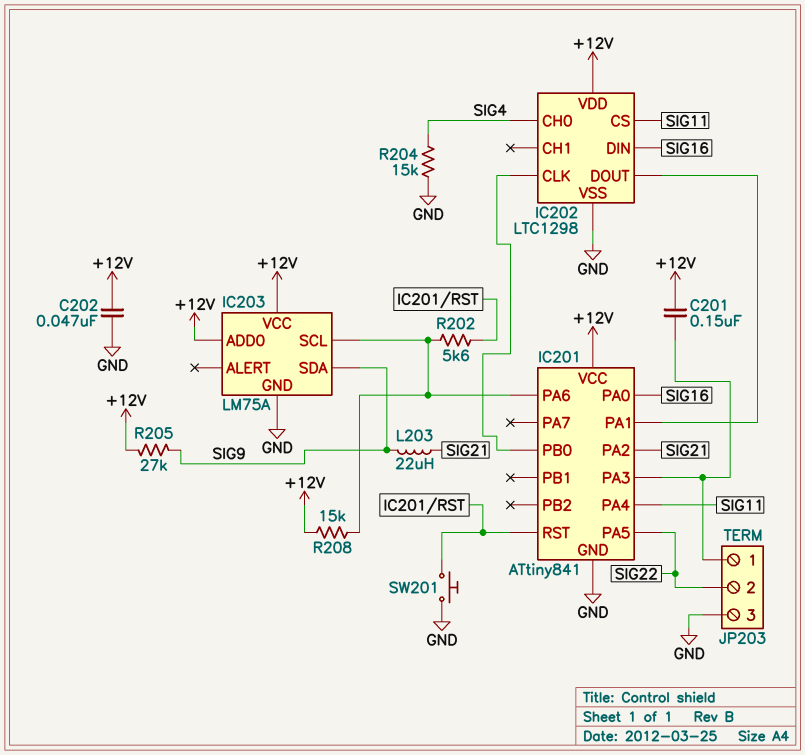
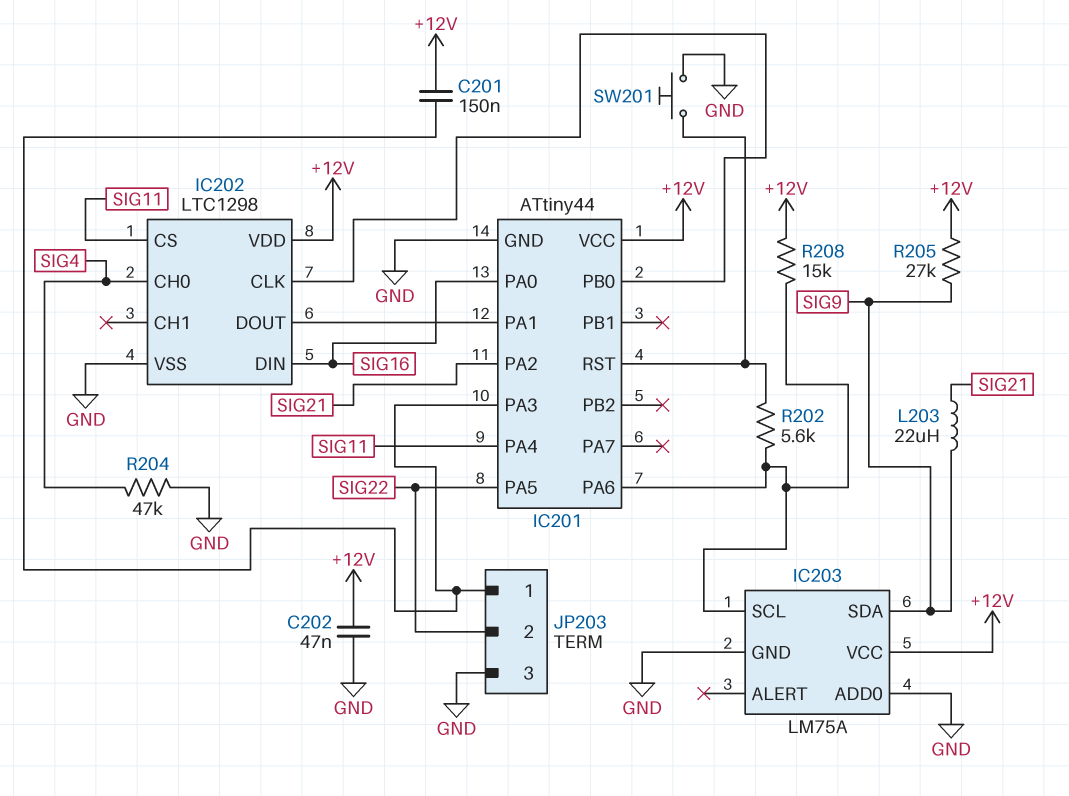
IC201: ATtiny841 -> ATtiny44
IC203 pin ADD0: +12V -> GND
R204: 15k (GND, SIG4) -> 47k (GND, SIG4)

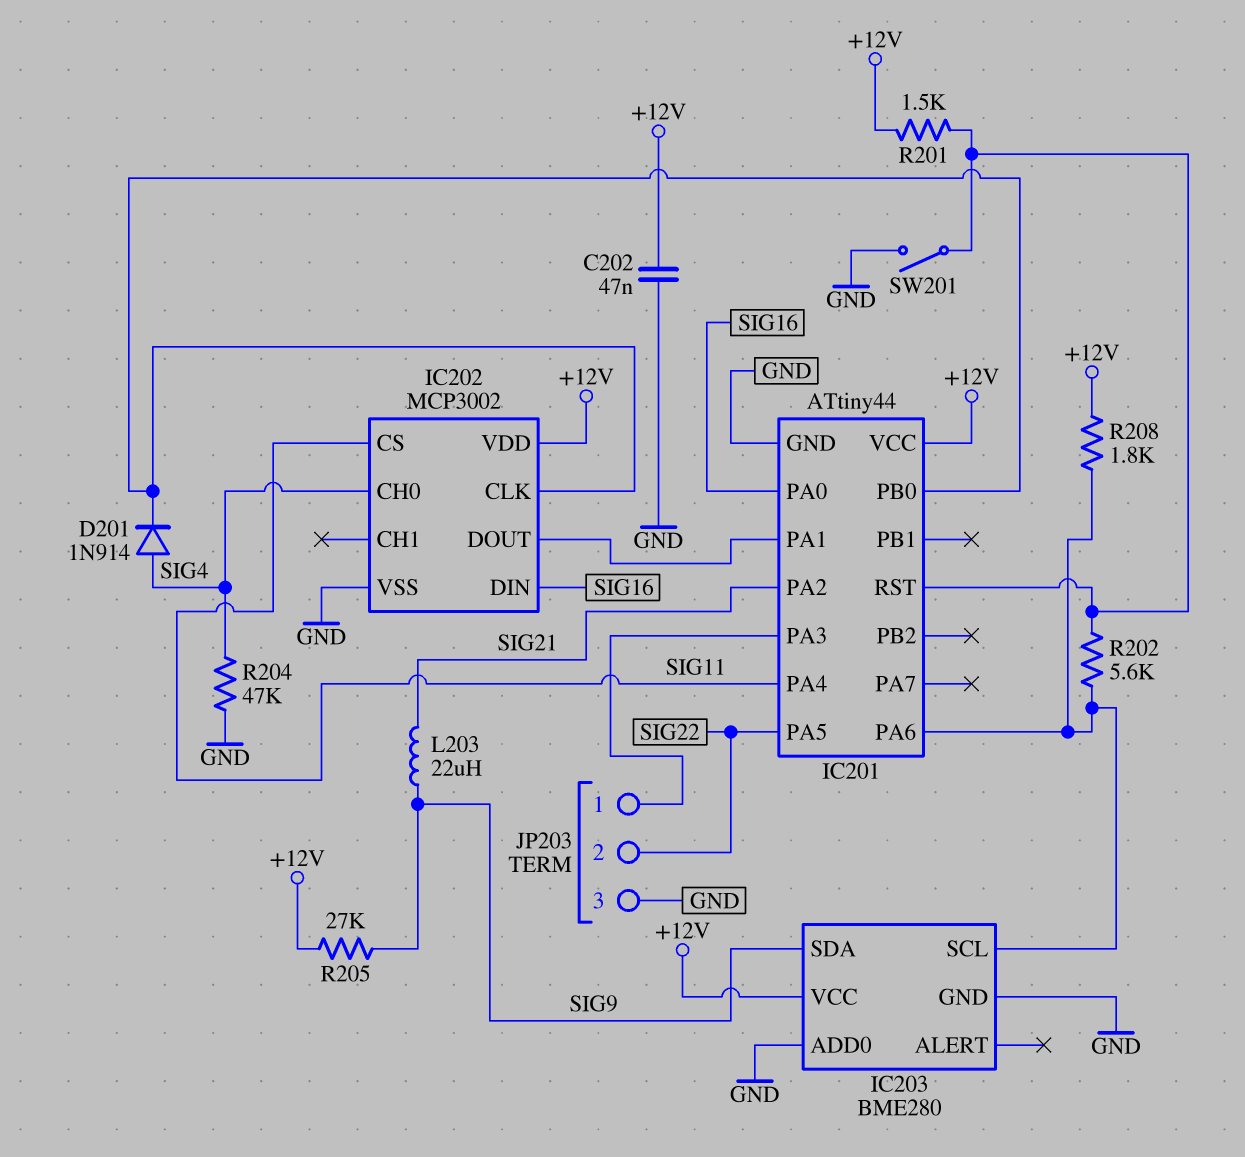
C201: 150nF (+12V, IC201/PA3) -> none
D201: none -> diode 1N914 (A SIG4, K IC201/PB0)
IC202: LTC1298 -> MCP3002
IC203: LM75A -> BME280
R201: none -> 1.5k (+12V, IC201/RST)
R208: 15k (+12V, IC201/PA6) -> 1.8k (+12V, IC201/PA6)
SW201: button (GND, IC201/RST) -> switch (GND, IC201/RST)

